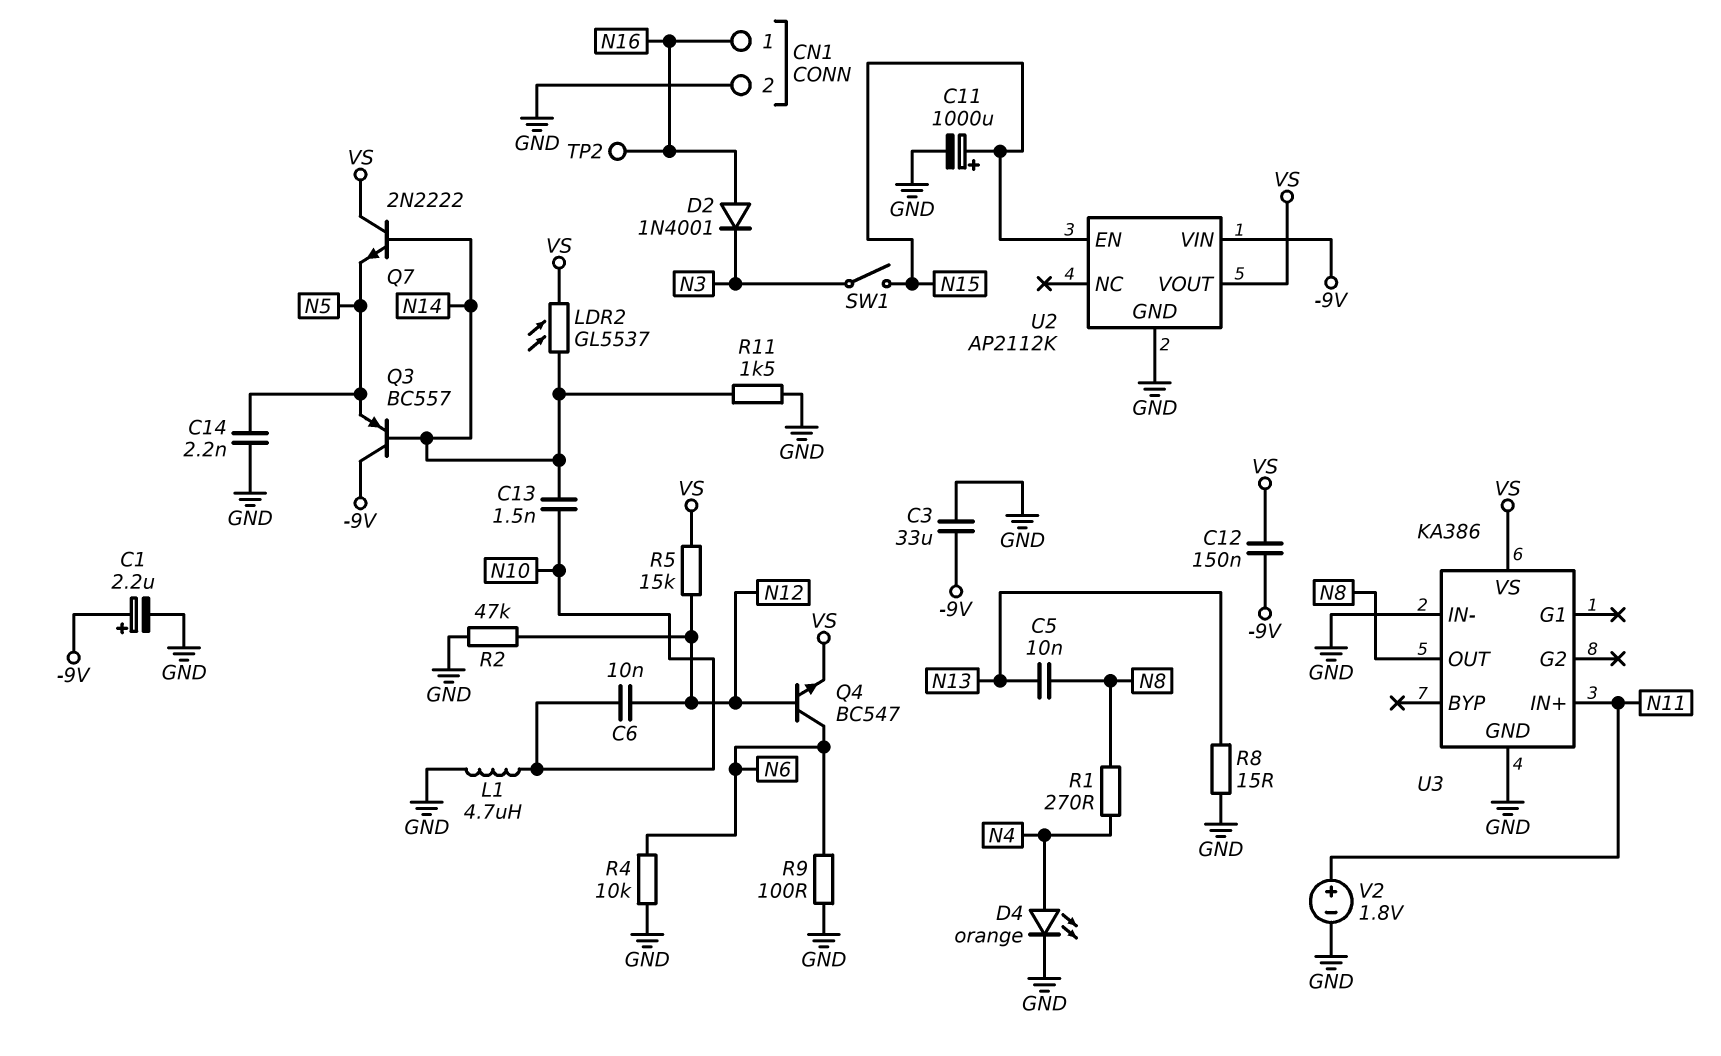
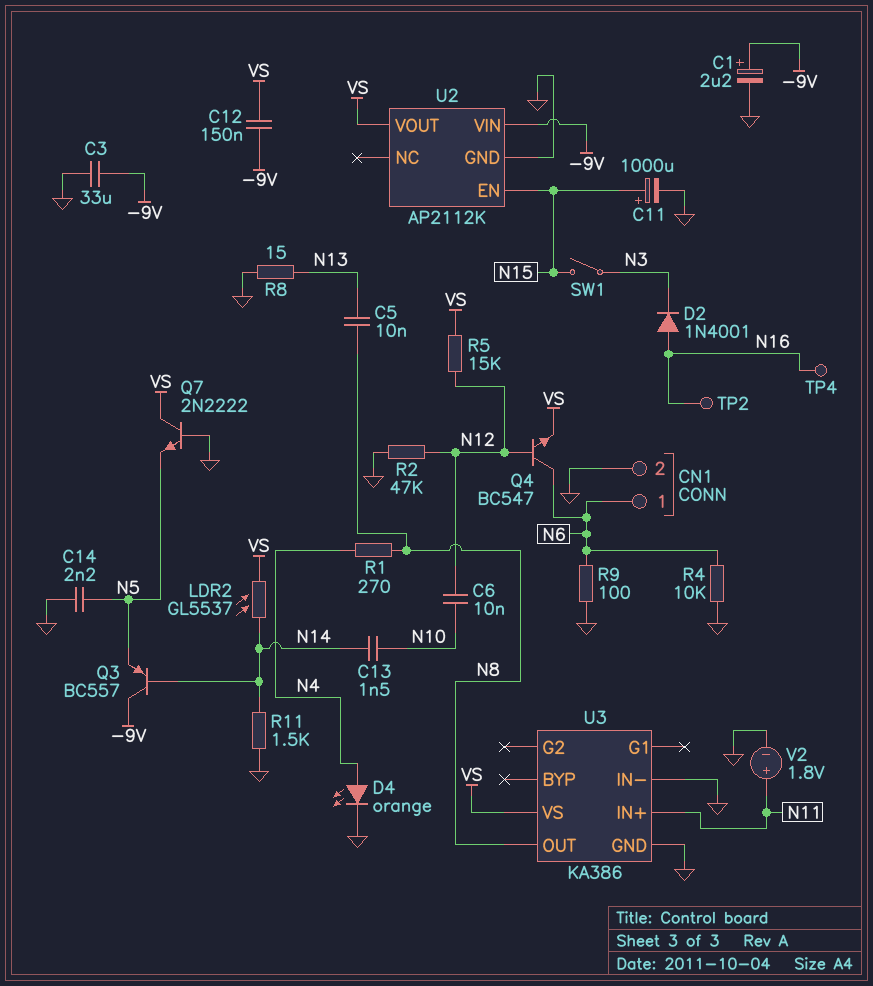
CN1 pin 1: N16 -> N6
L1: 4.7uH (GND, N10) -> none
Q7: NPN 2N2222 (B N14, C VS, E N5) -> NPN 2N2222 (B GND, C VS, E N5)
TP4: none -> test point (N16)

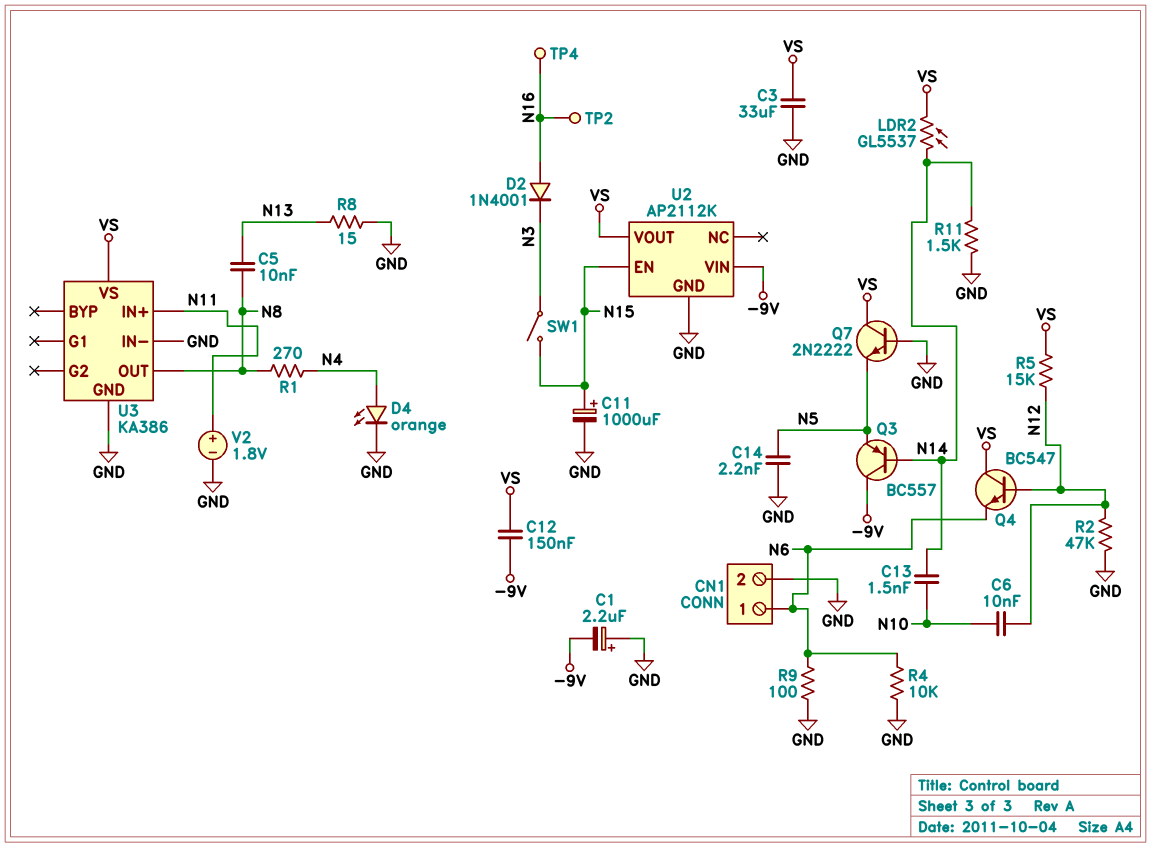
C1: 2.2uF (plus -9V, minus GND) -> 2.2uF (plus GND, minus -9V)
C3: 33uF (-9V, GND) -> 33uF (GND, VS)
Q4: NPN BC547 (B N12, C N6, E VS) -> NPN BC547 (B N12, C VS, E N6)

